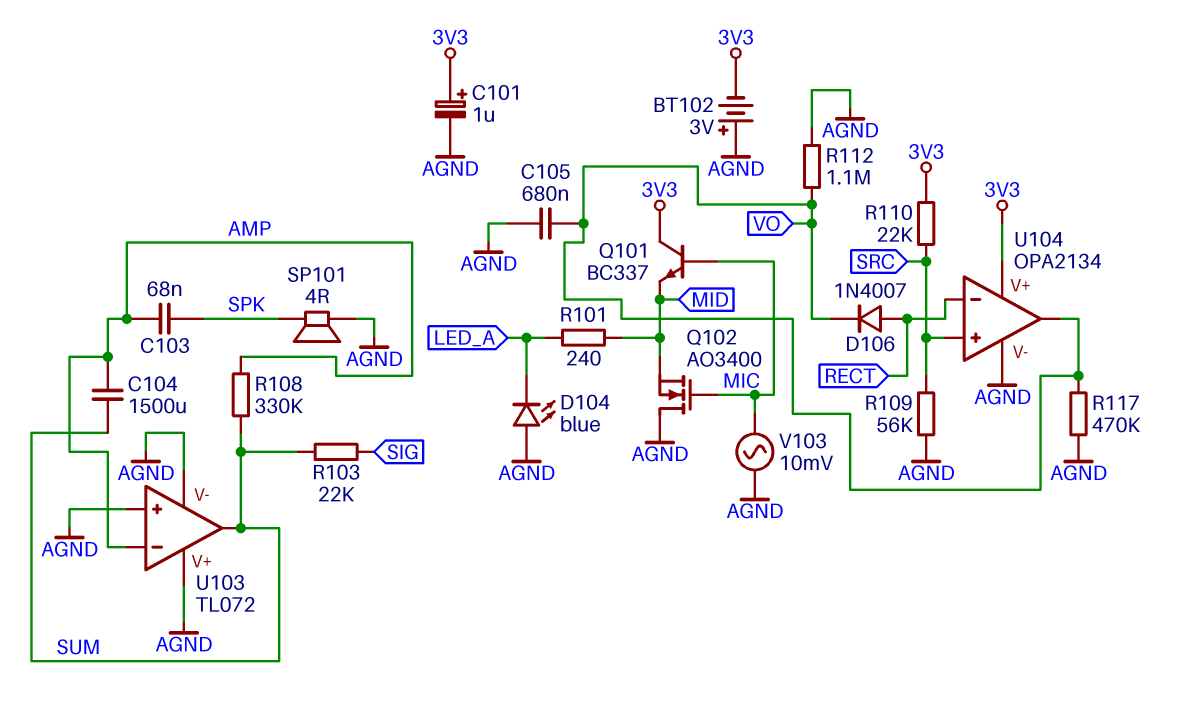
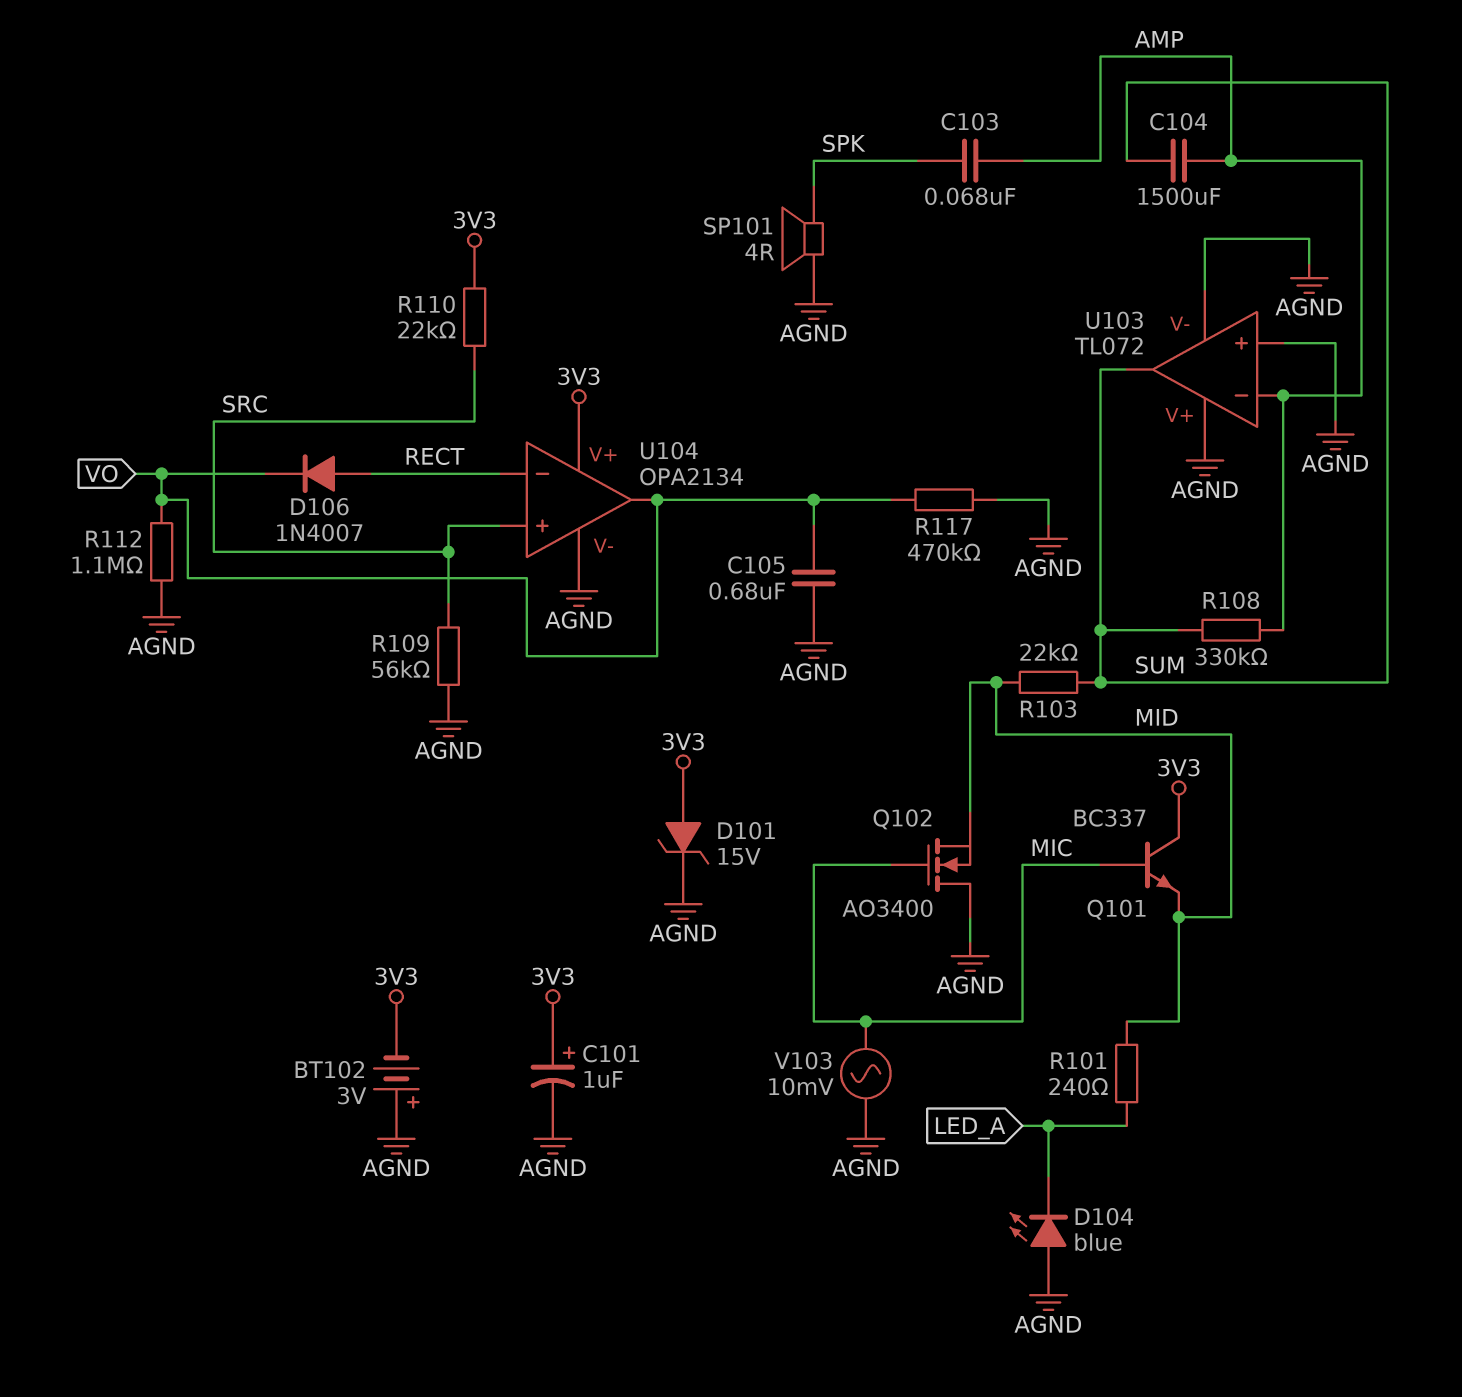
D101: none -> zener 15V (A 3V3, K AGND)
R103: 22k (SIG, SUM) -> 22k (MID, SUM)

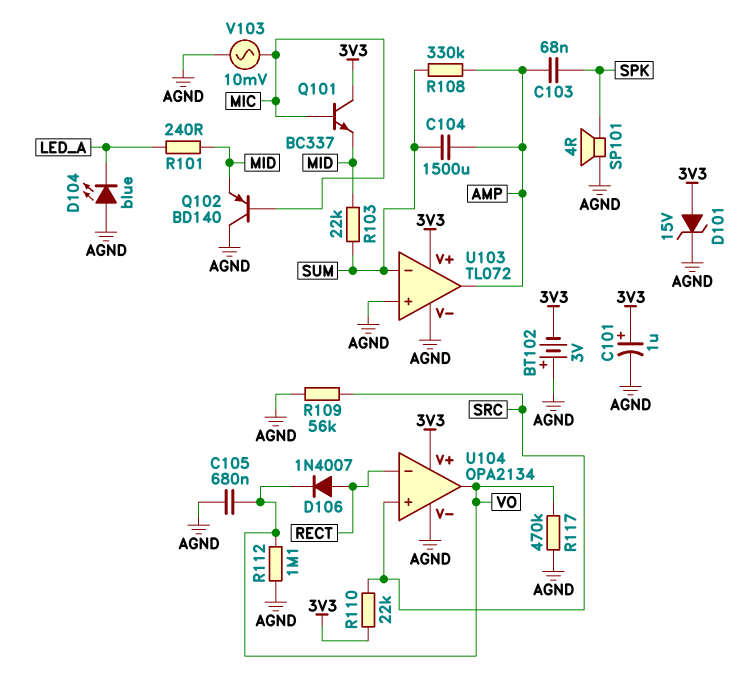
Q102: NMOS AO3400 (G MIC, D AGND, S MID) -> PNP BD140 (B MIC, C AGND, E MID)
U103 pin V+: AGND -> 3V3
U103 pin in-: AMP -> SUM
U103 pin out: SUM -> AMP

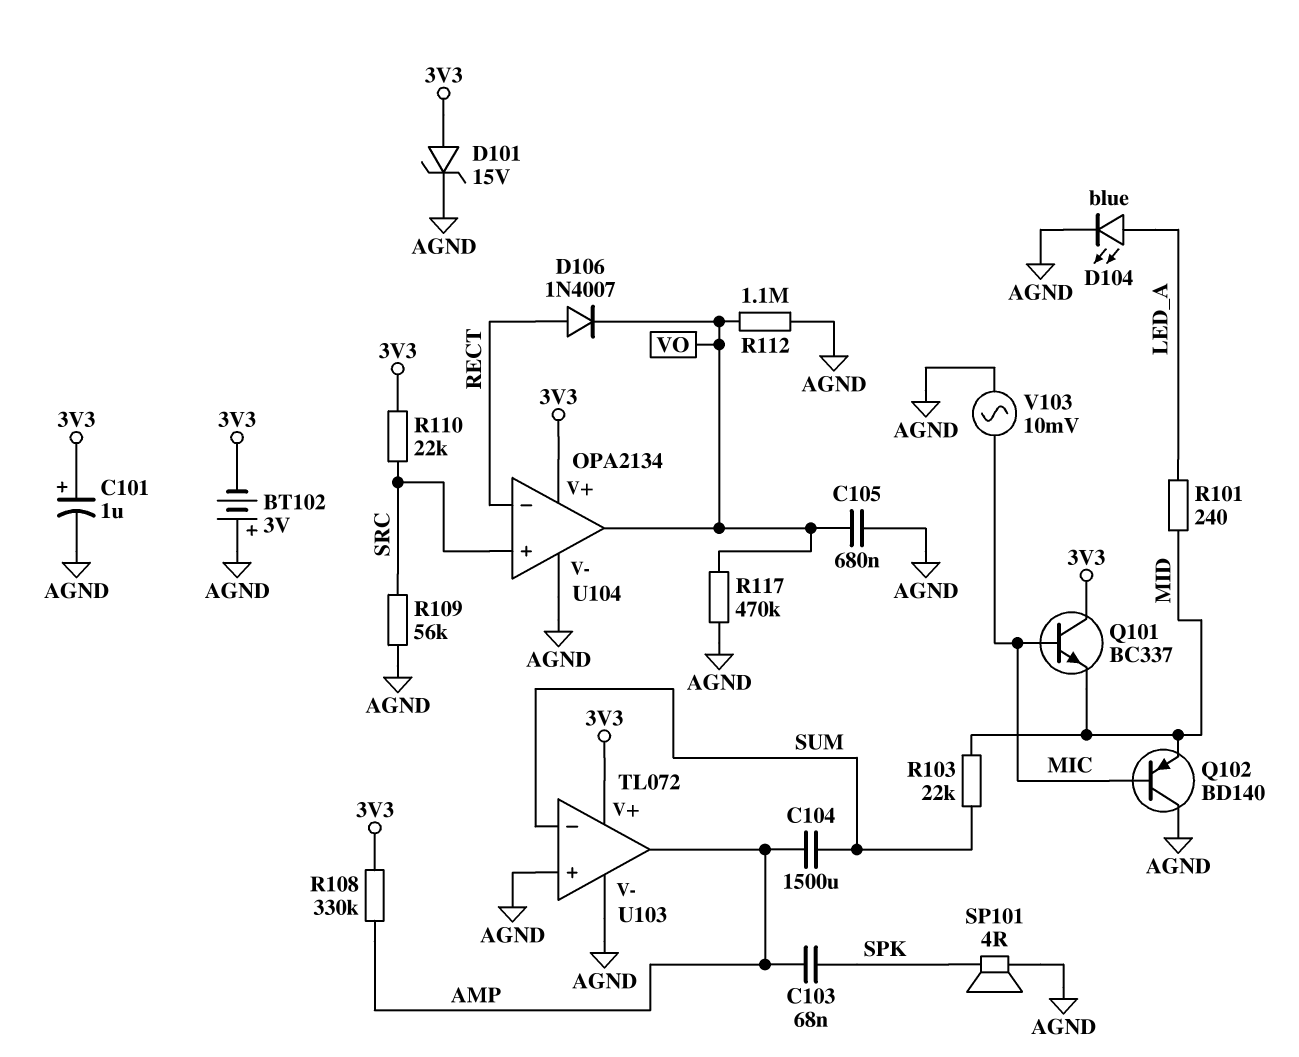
D104: LED blue (A AGND, K LED_A) -> LED blue (A LED_A, K AGND)
R108: 330k (AMP, SUM) -> 330k (3V3, AMP)

